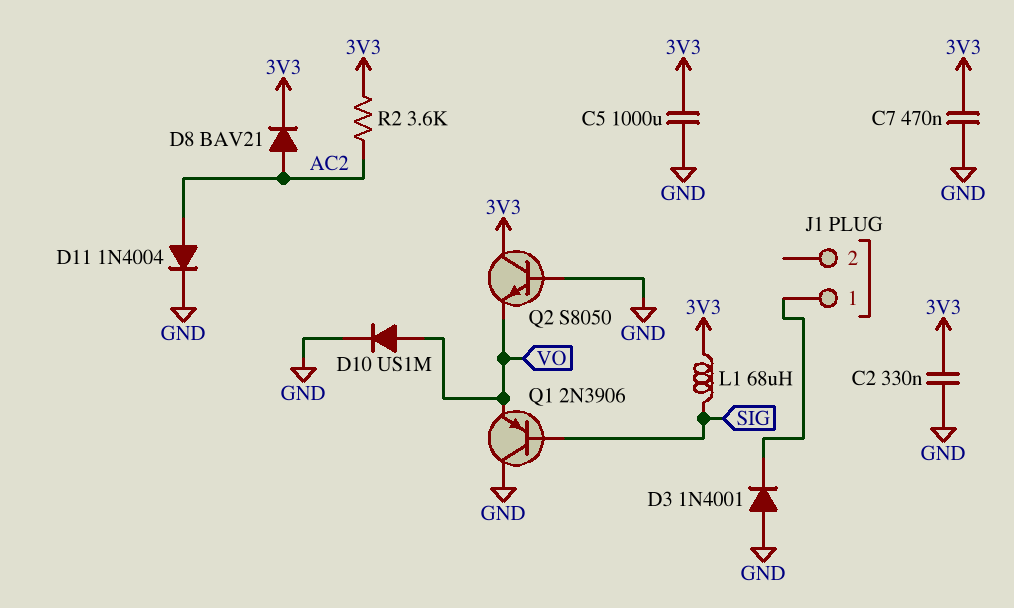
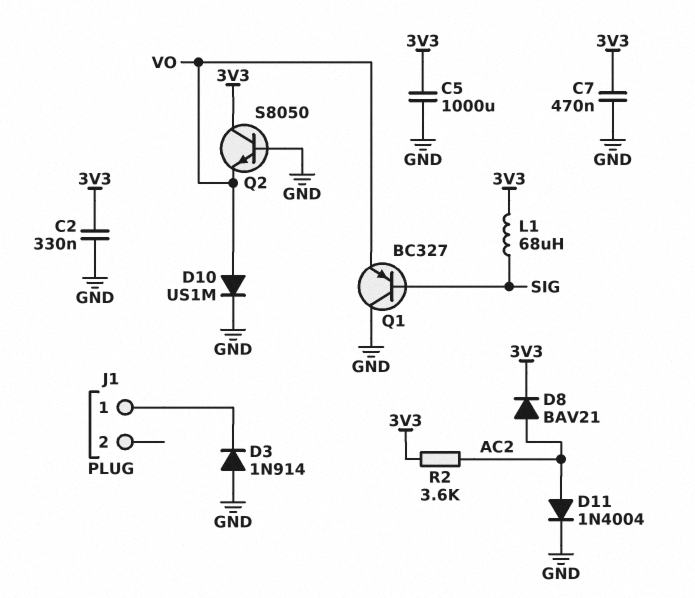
D3: diode 1N4001 (A GND, K J1/1) -> diode 1N914 (A GND, K J1/1)
Q1: PNP 2N3906 (B SIG, C GND, E VO) -> PNP BC327 (B SIG, C GND, E VO)

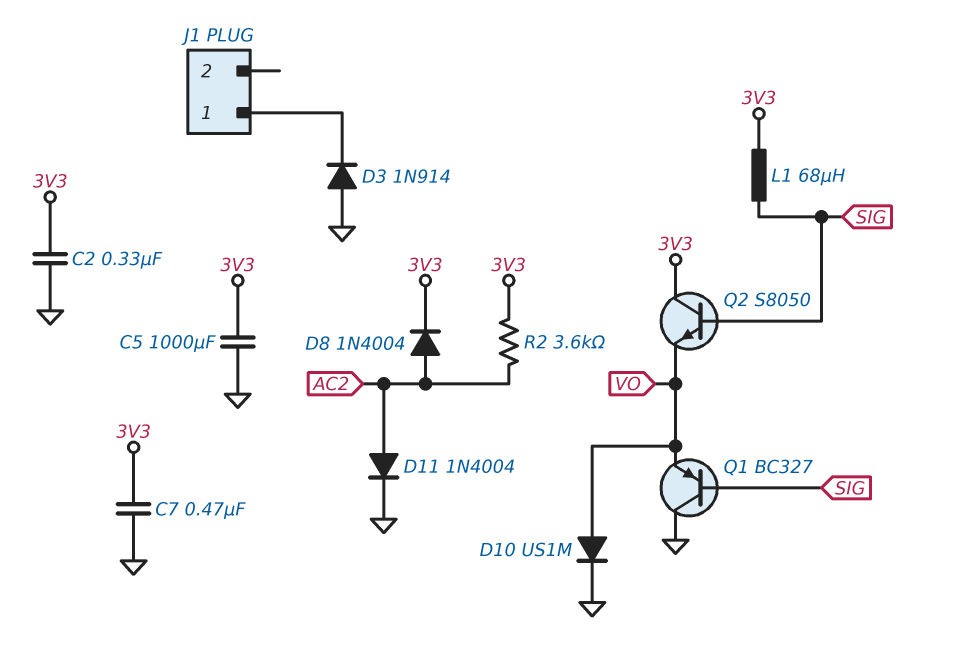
D8: diode BAV21 (A AC2, K 3V3) -> diode 1N4004 (A AC2, K 3V3)
Q2: NPN S8050 (B GND, C 3V3, E VO) -> NPN S8050 (B SIG, C 3V3, E VO)

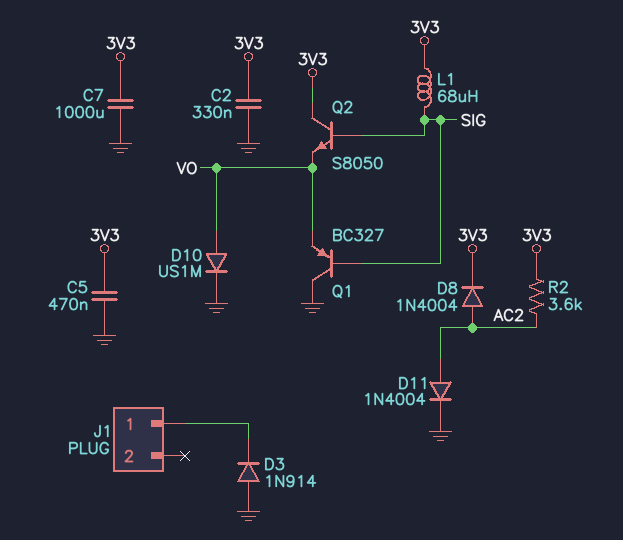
C5: 1000uF (3V3, GND) -> 470nF (3V3, GND)
C7: 470nF (3V3, GND) -> 1000uF (3V3, GND)

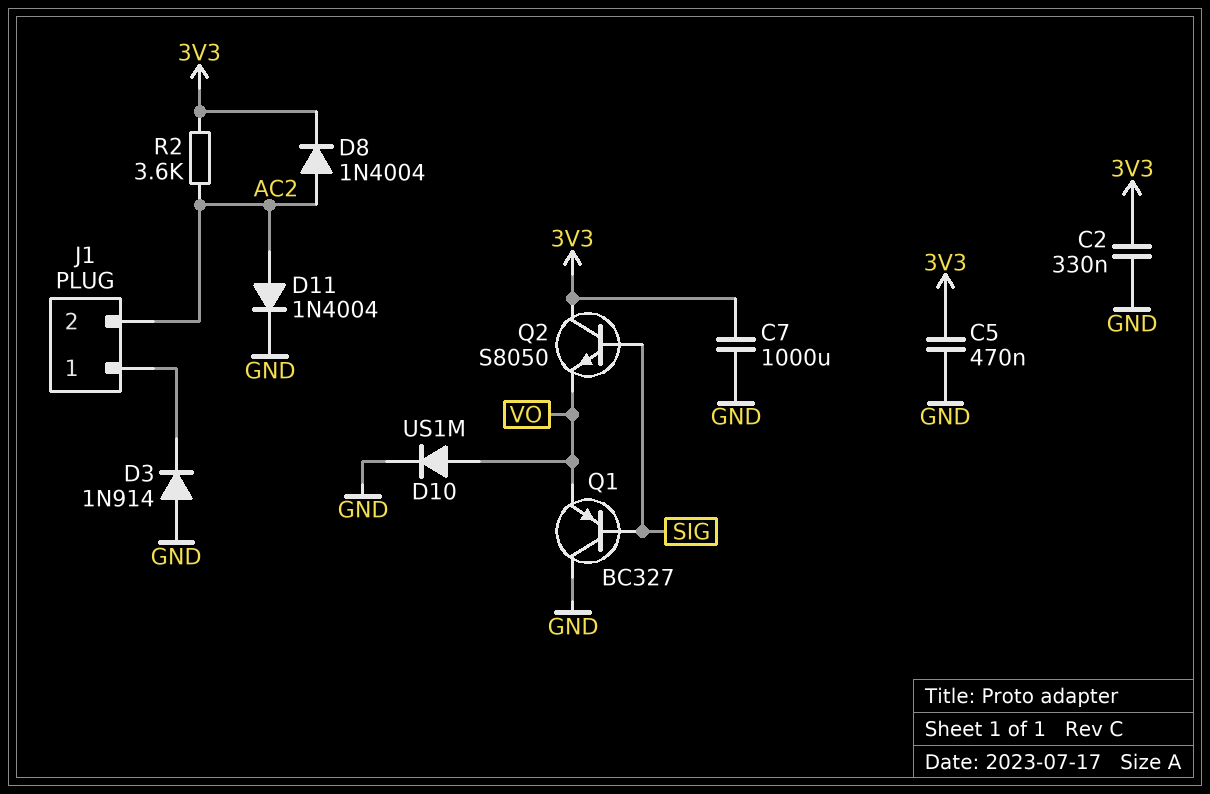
J1 pin 2: none -> AC2
L1: 68uH (3V3, SIG) -> none

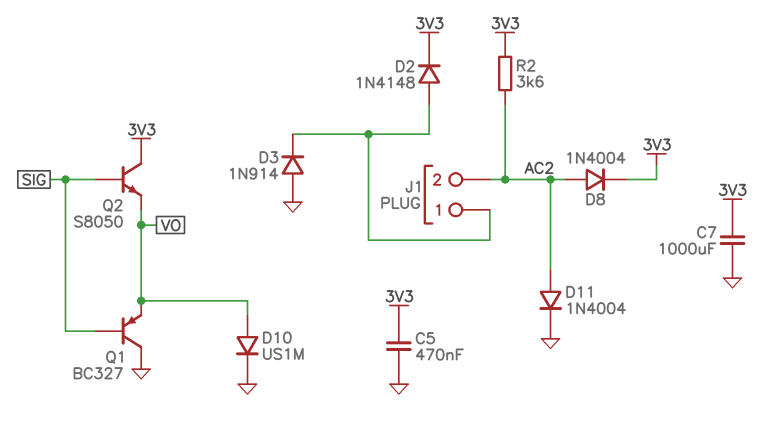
C2: 330nF (3V3, GND) -> none
D2: none -> diode 1N4148 (A J1/1, K 3V3)

